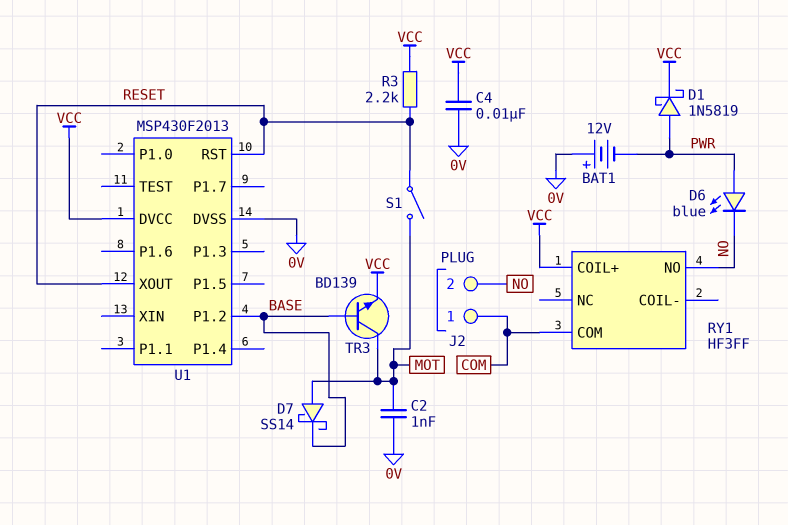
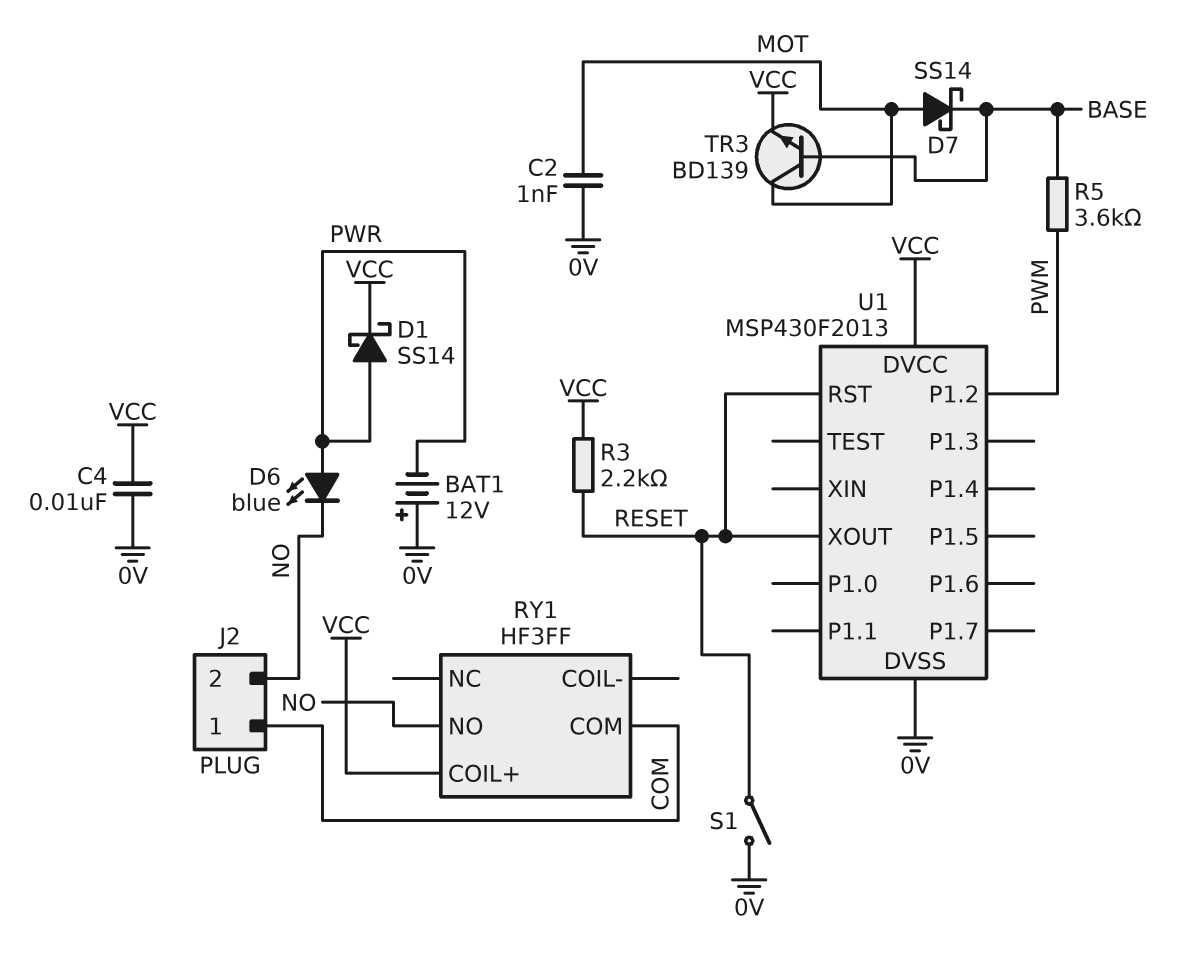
D1: schottky 1N5819 (A PWR, K VCC) -> schottky SS14 (A PWR, K VCC)
R5: none -> 3.6k (BASE, PWM)
S1: switch (MOT, RESET) -> switch (0V, RESET)
U1 pin P1.2: BASE -> PWM

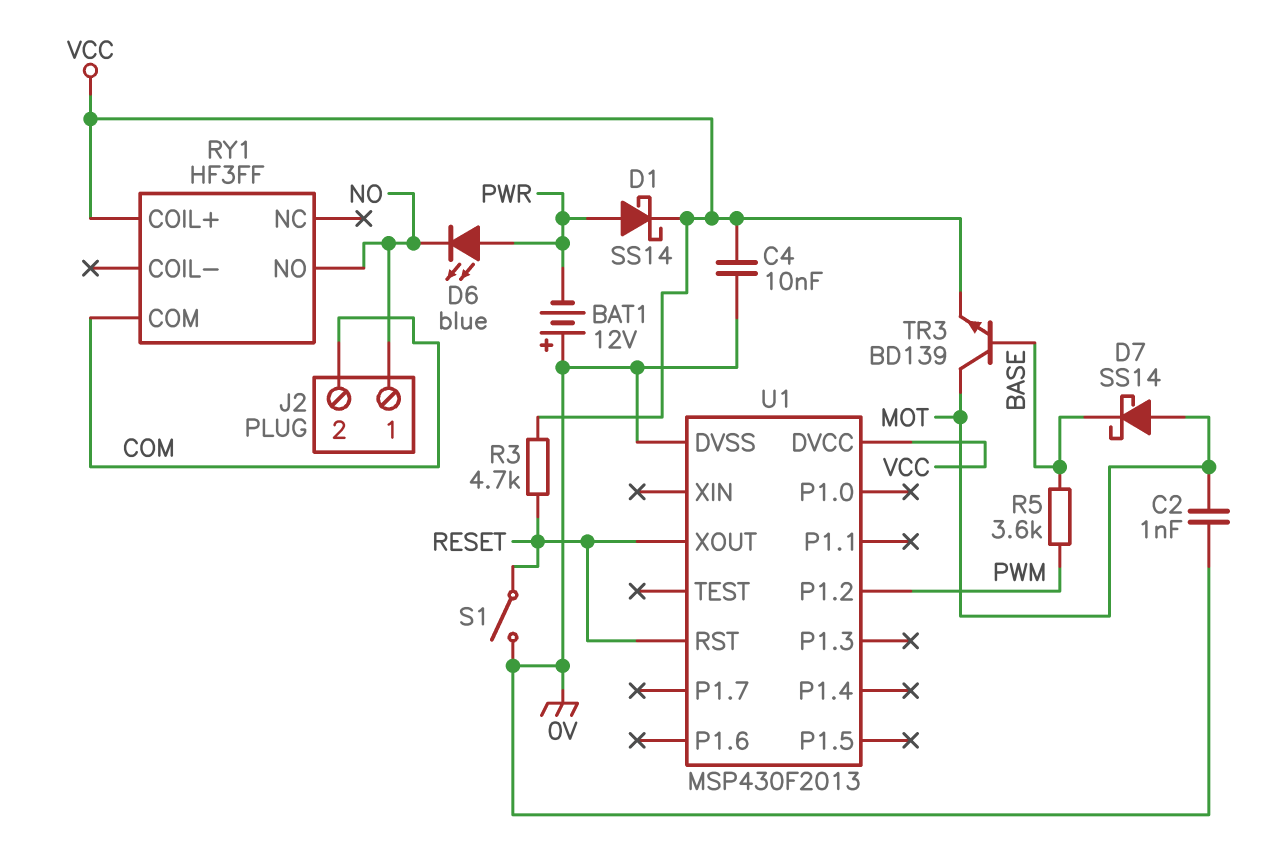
J2 pin 1: COM -> NO
J2 pin 2: NO -> COM
R3: 2.2k (RESET, VCC) -> 4.7k (RESET, VCC)

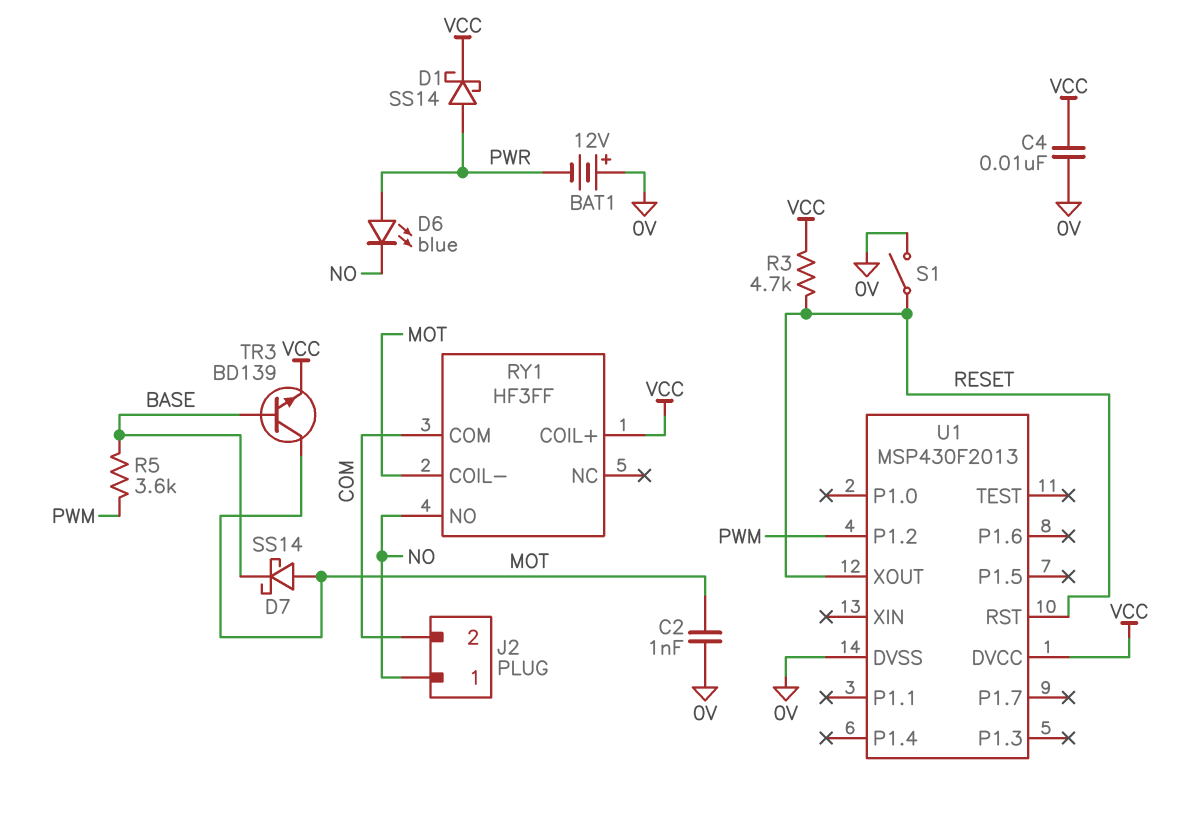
RY1 pin COIL-: none -> MOT

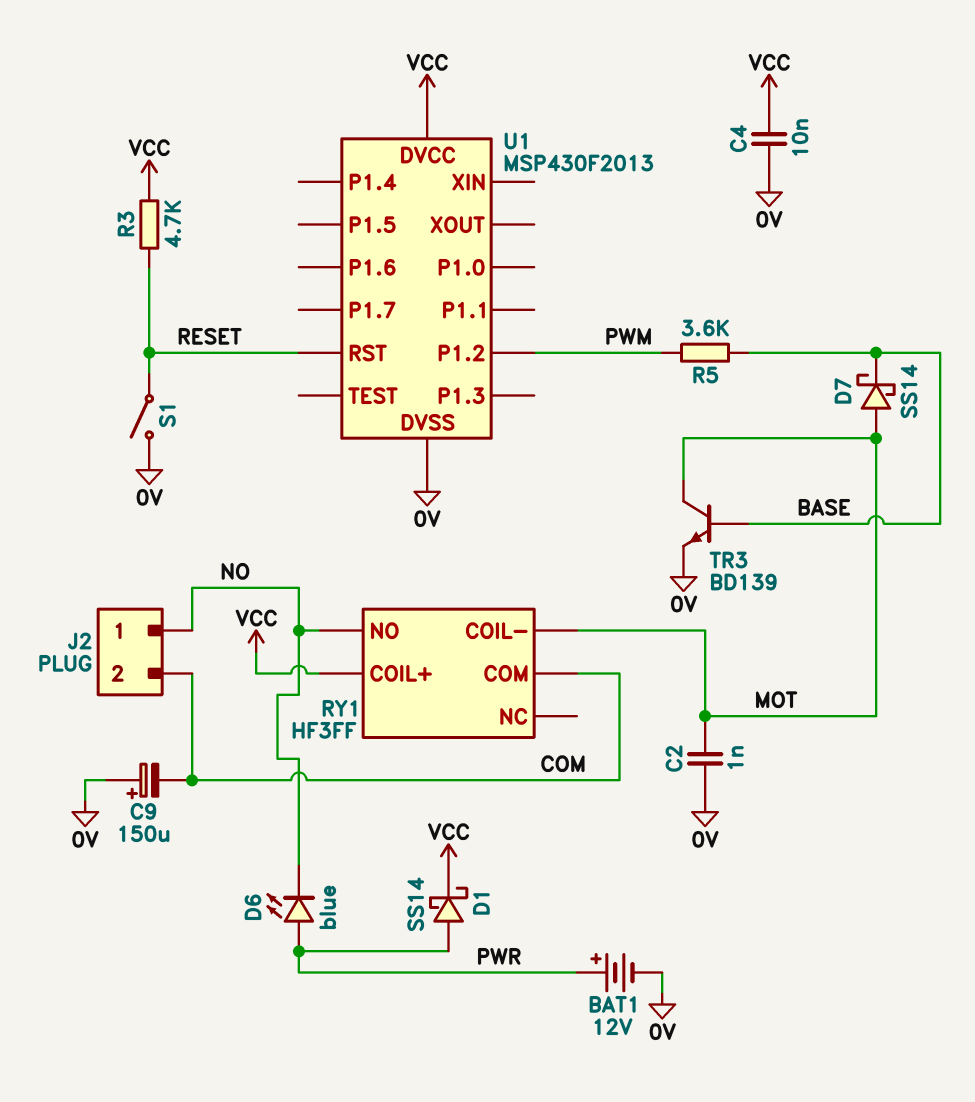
BAT1: 12V (plus 0V, minus PWR) -> 12V (plus PWR, minus 0V)
C9: none -> 150uF (plus 0V, minus COM)
TR3: NPN BD139 (B BASE, C MOT, E VCC) -> NPN BD139 (B BASE, C MOT, E 0V)
U1 pin XOUT: RESET -> none

